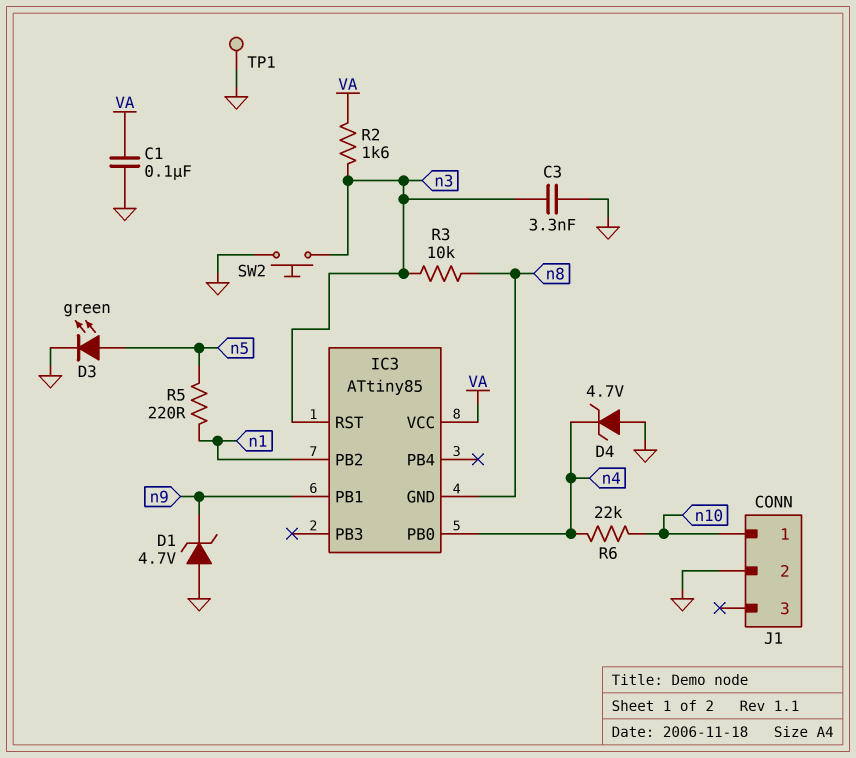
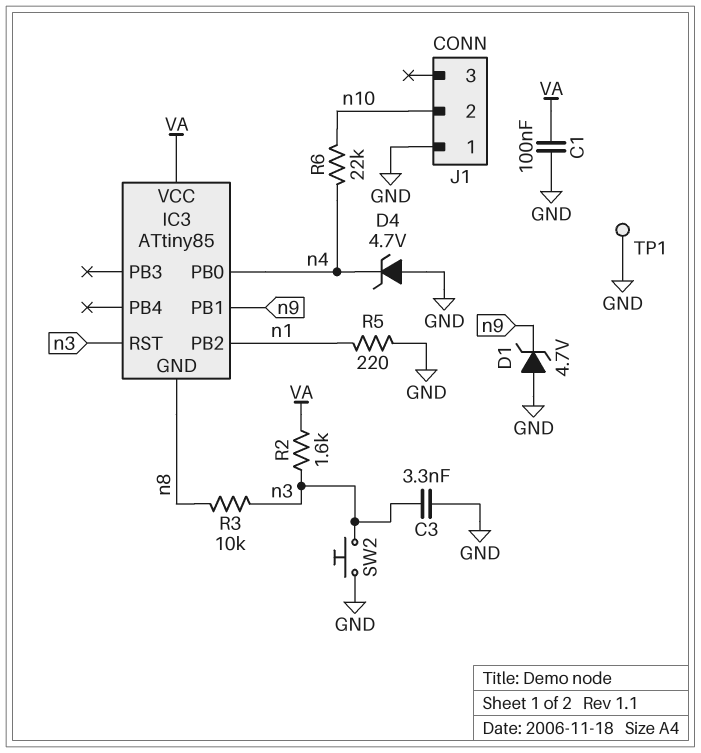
D3: LED green (A n5, K GND) -> none
J1 pin 1: n10 -> GND
J1 pin 2: GND -> n10
R5: 220 (n1, n5) -> 220 (GND, n1)

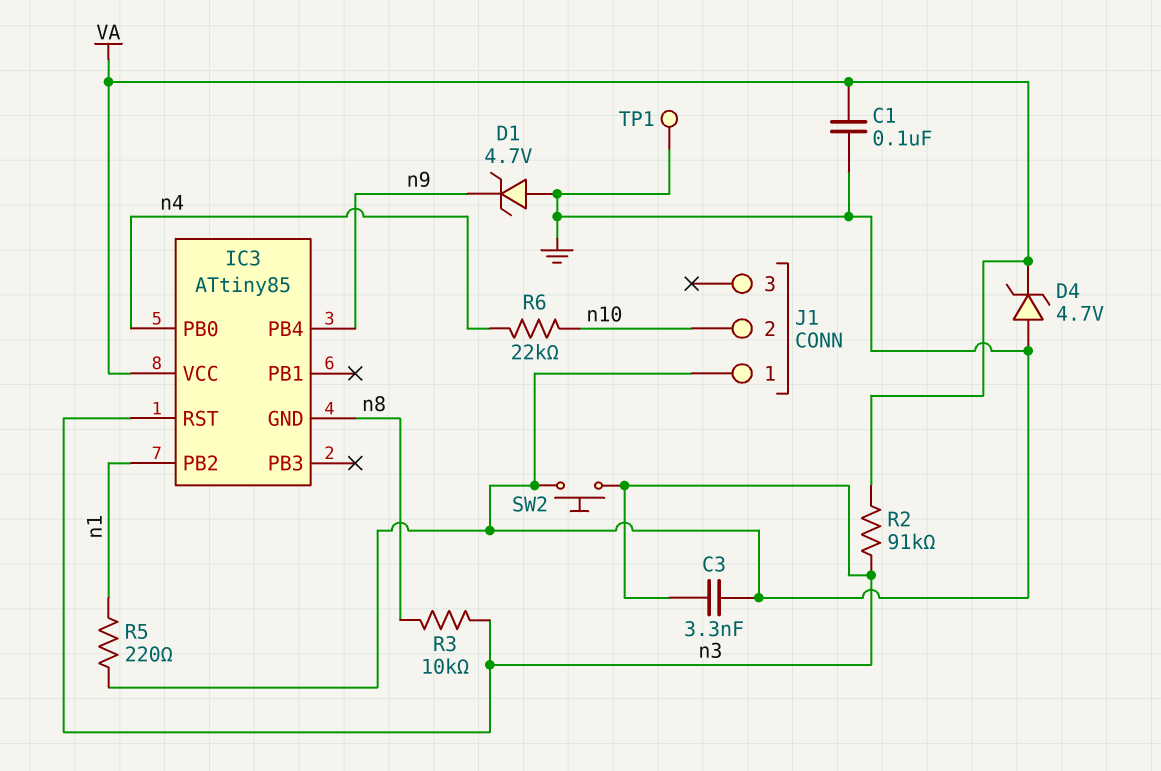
D4: zener 4.7V (A GND, K n4) -> zener 4.7V (A GND, K VA)
IC3 pin PB1: n9 -> none
IC3 pin PB4: none -> n9
R2: 1.6k (VA, n3) -> 91k (VA, n3)

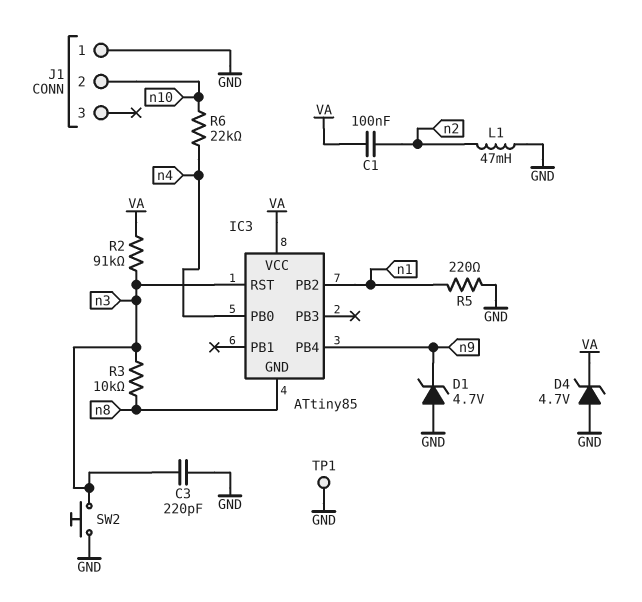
C1: 100nF (GND, VA) -> 100nF (VA, n2)
C3: 3.3nF (GND, n3) -> 220pF (GND, n3)
L1: none -> 47mH (GND, n2)

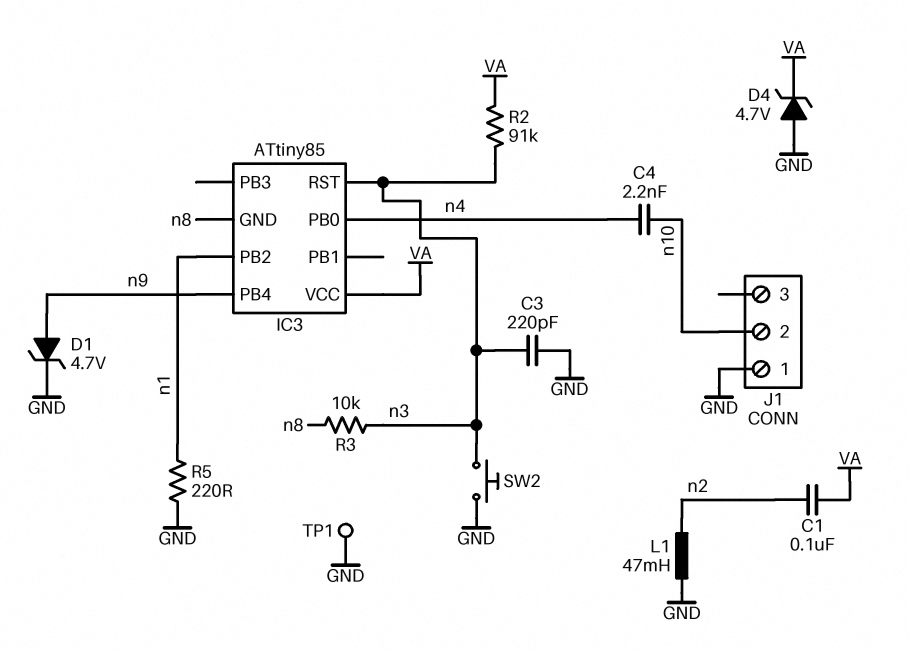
C4: none -> 2.2nF (n4, n10)
D1: zener 4.7V (A GND, K n9) -> zener 4.7V (A n9, K GND)
R6: 22k (n4, n10) -> none

